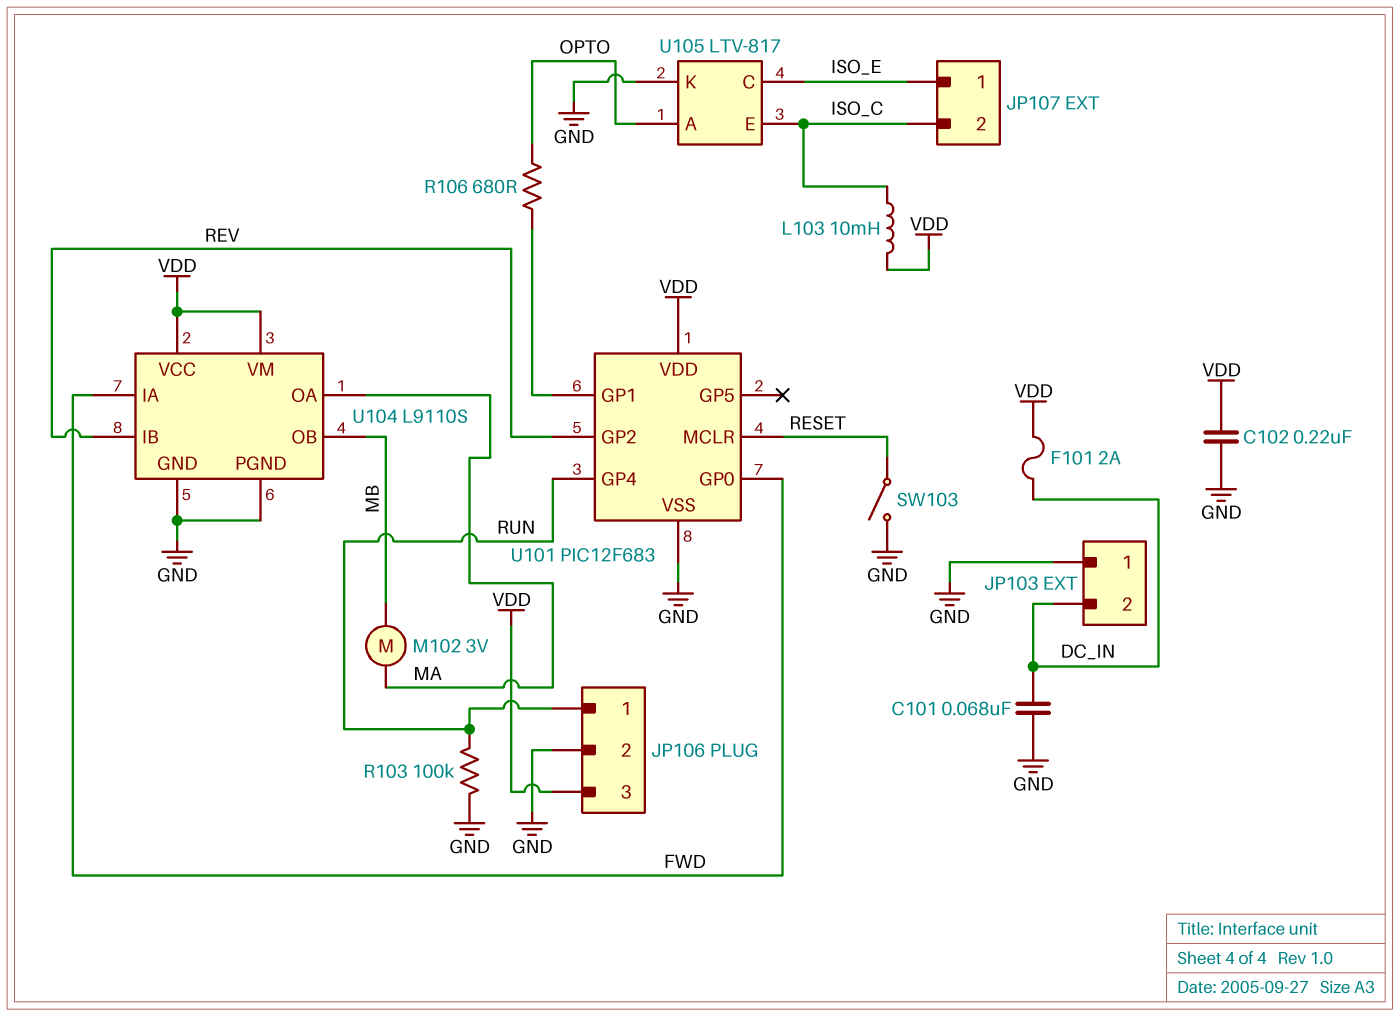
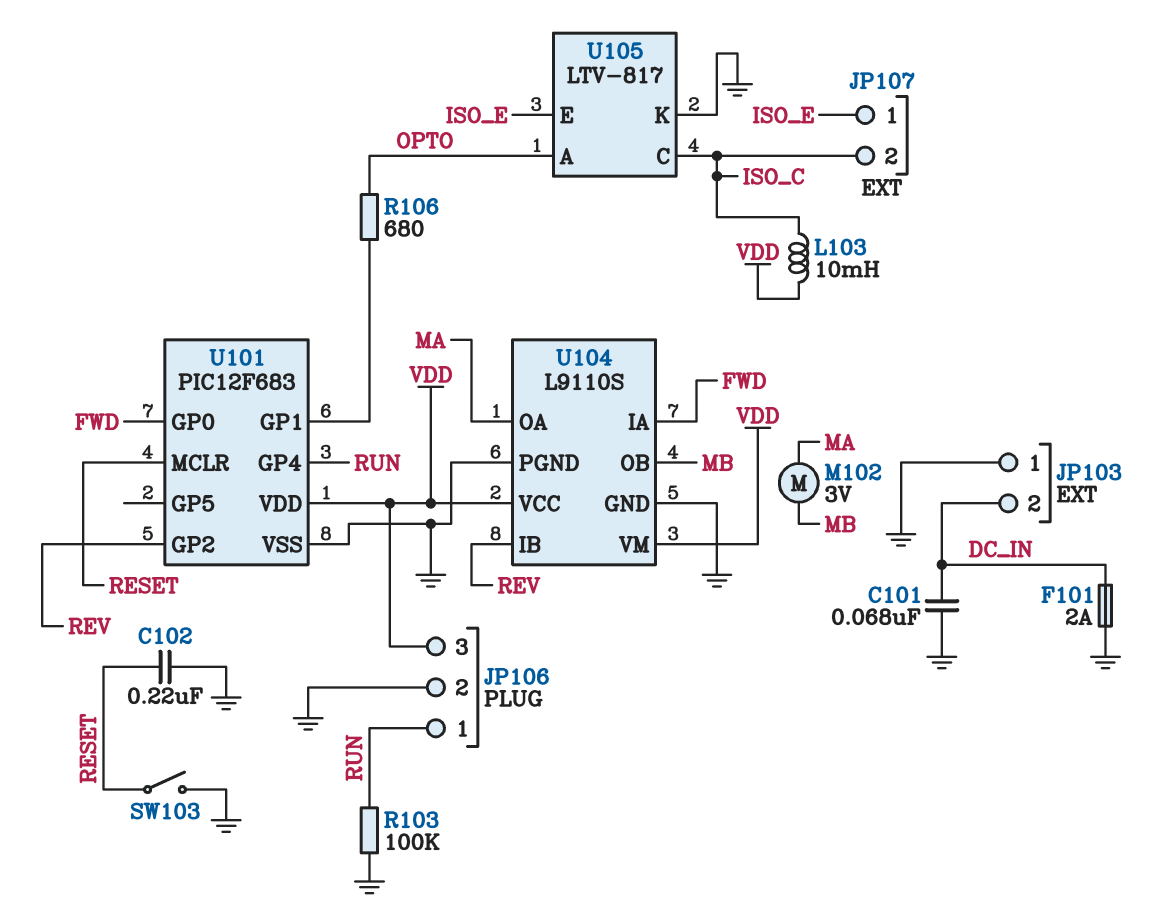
C102: 220nF (GND, VDD) -> 220nF (GND, RESET)
F101: 2A (DC_IN, VDD) -> 2A (DC_IN, GND)
U105 pin C: ISO_E -> ISO_C
U105 pin E: ISO_C -> ISO_E

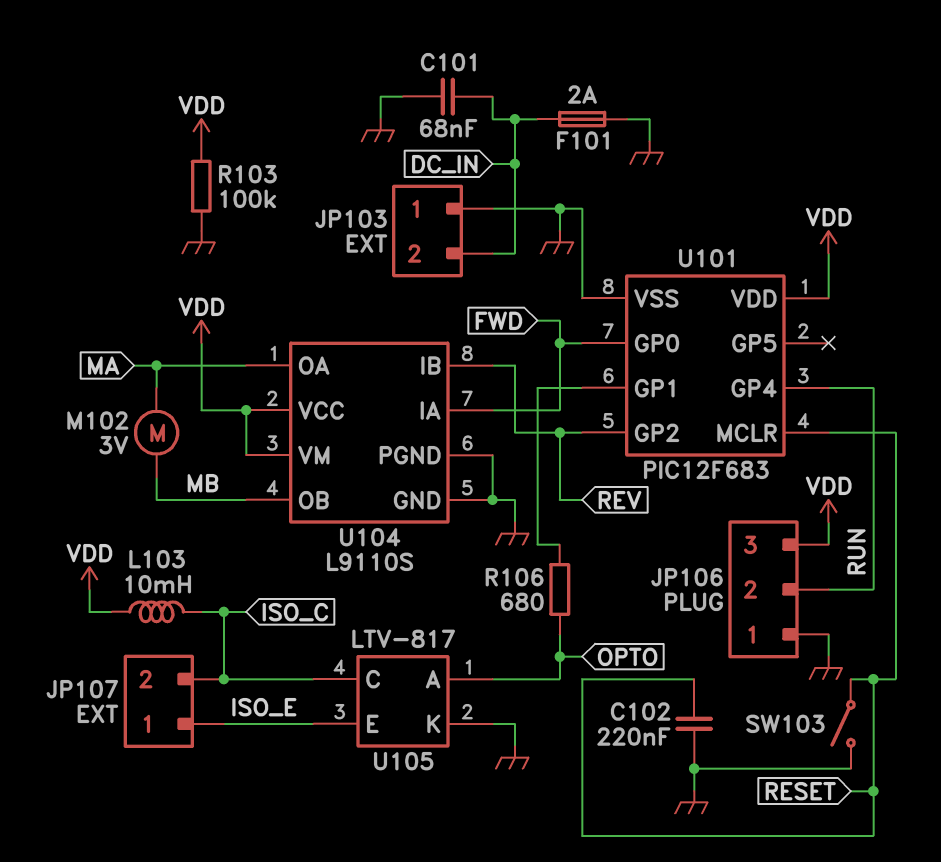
JP106 pin 1: RUN -> GND
JP106 pin 2: GND -> RUN
R103: 100k (GND, RUN) -> 100k (GND, VDD)

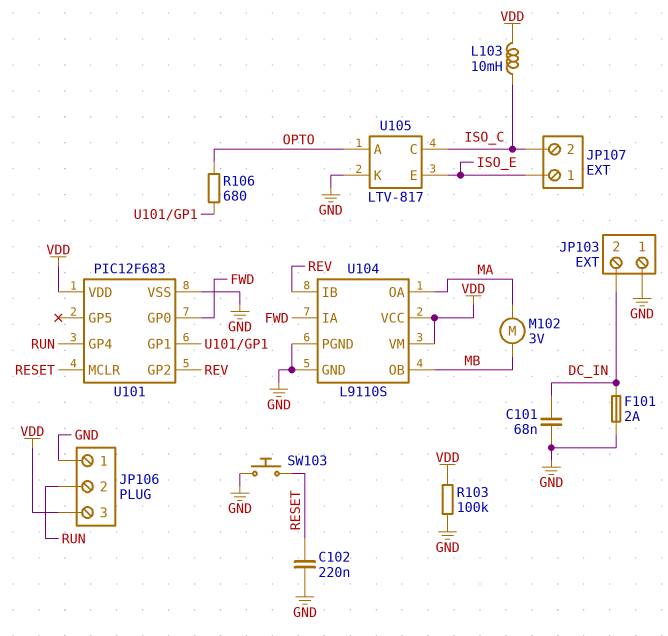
SW103: switch (GND, RESET) -> button (GND, RESET)

